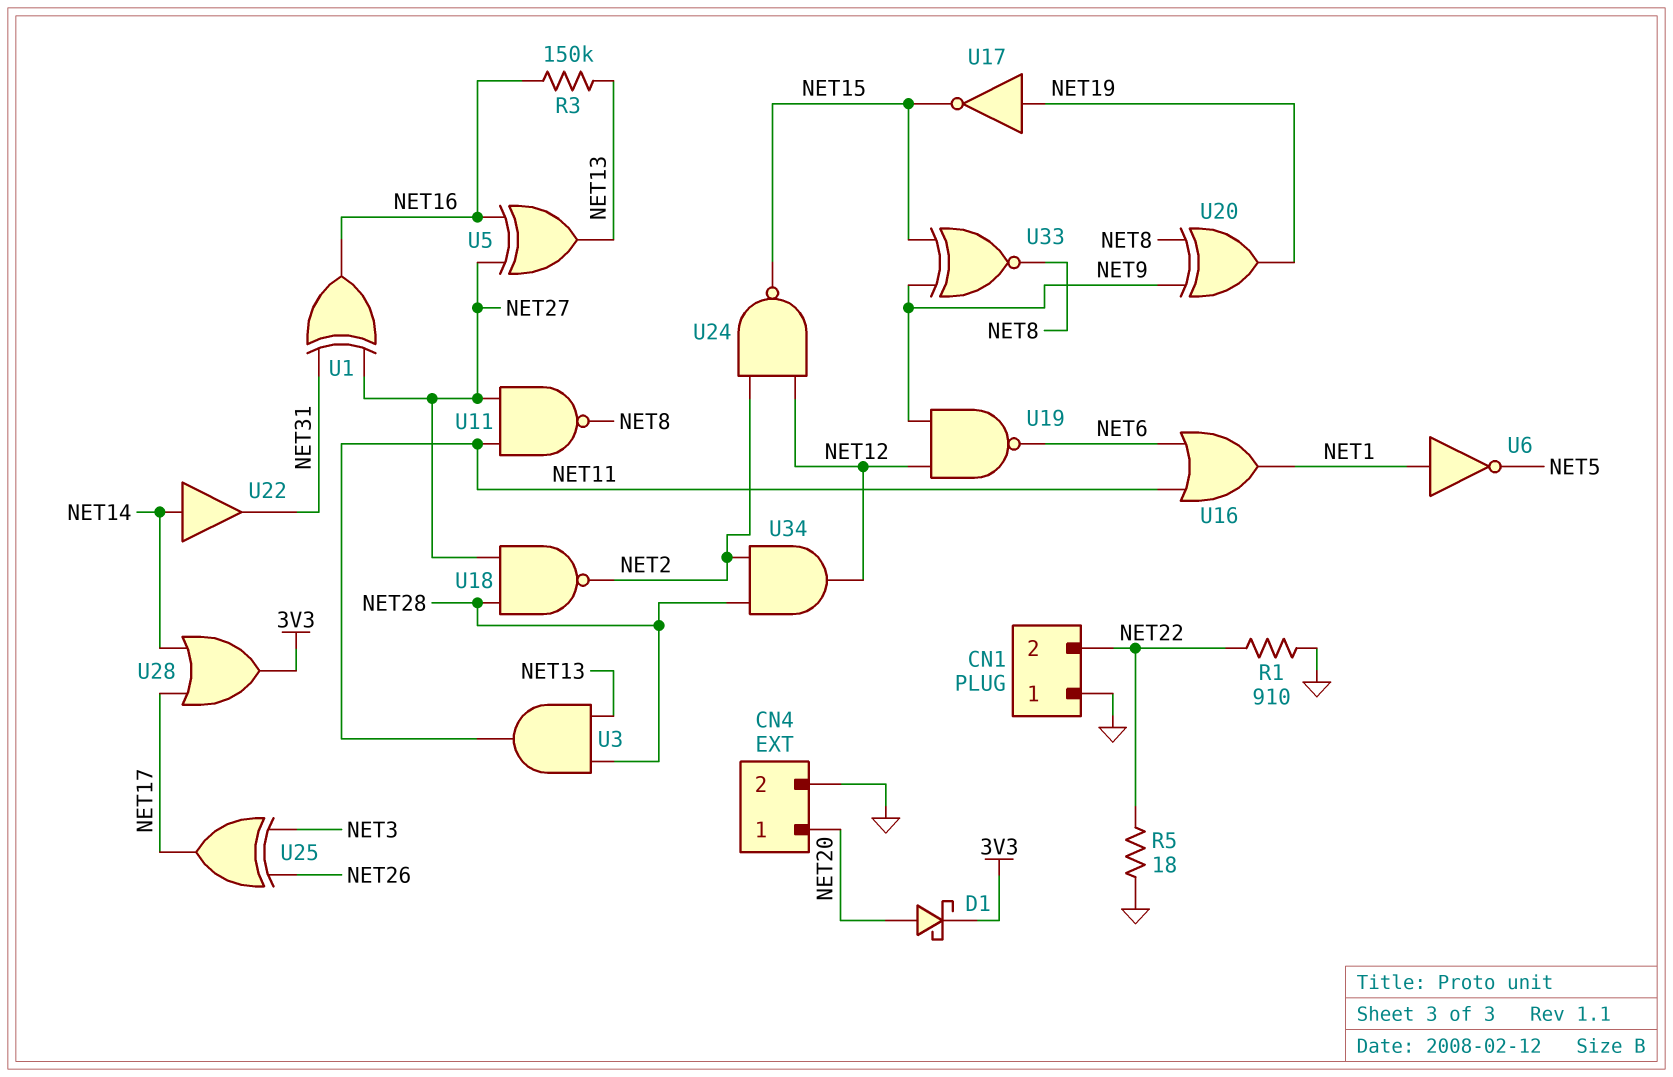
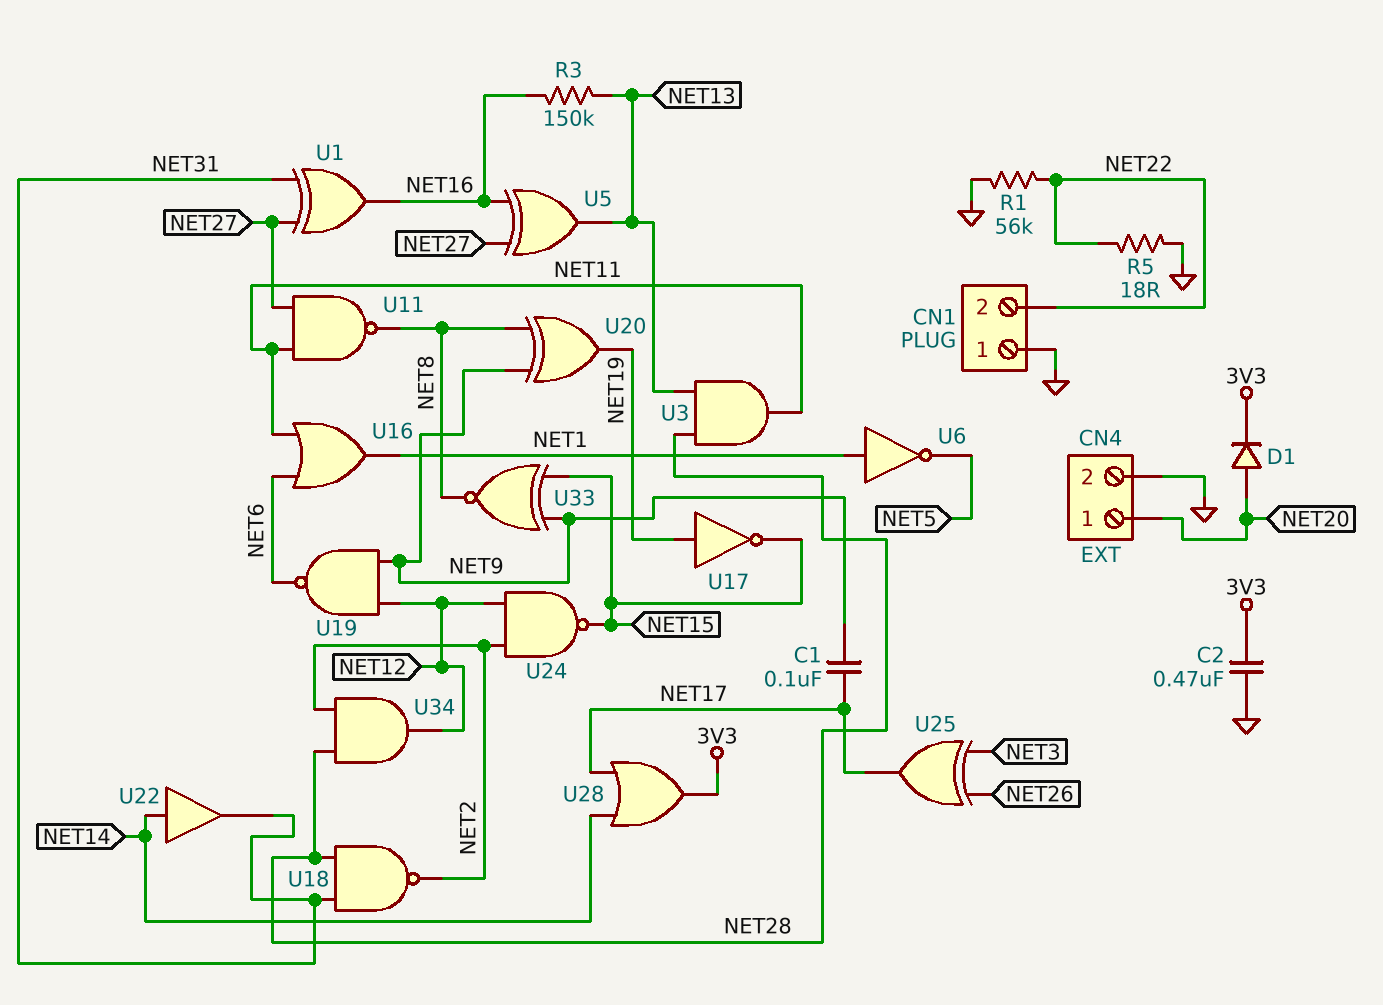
C1: none -> 100nF (NET9, NET17)
C2: none -> 470nF (3V3, GND)
D1: schottky (A NET20, K 3V3) -> diode (A NET20, K 3V3)
R1: 910 (GND, NET22) -> 56k (GND, NET22)
U18: NAND (in NET27, in NET28, out NET2) -> NAND (in NET28, in NET31, out NET2)

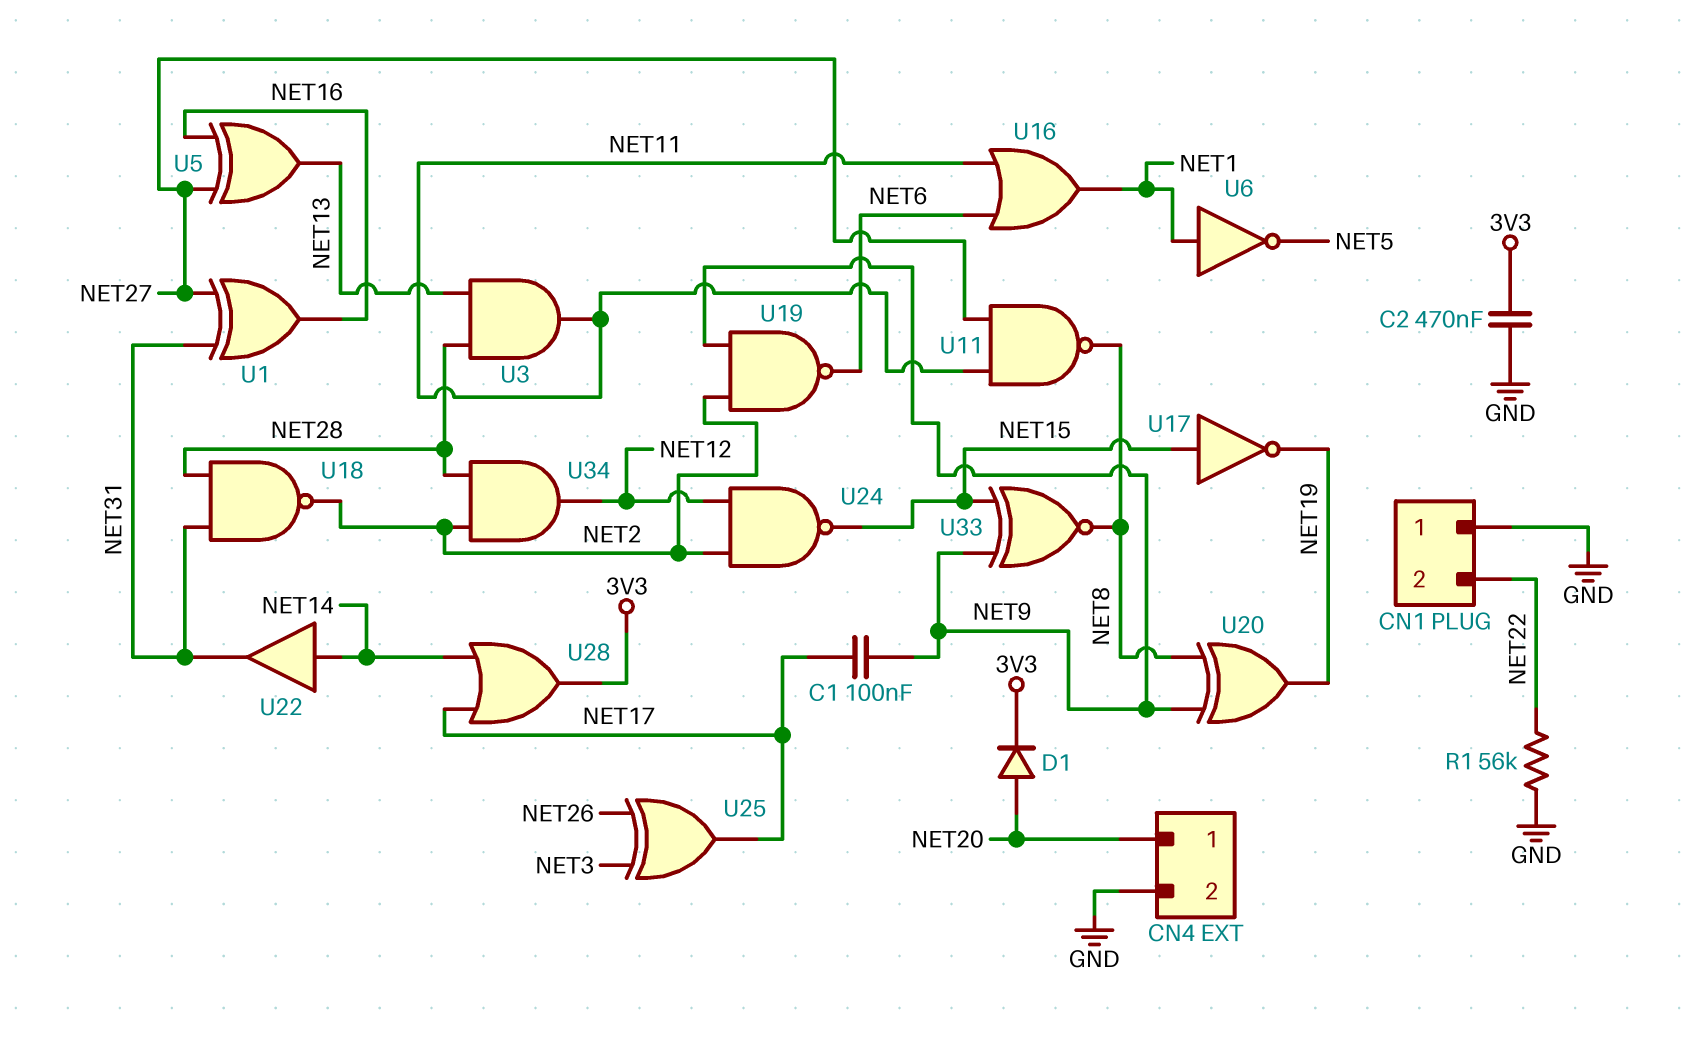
R3: 150k (NET13, NET16) -> none
R5: 18 (GND, NET22) -> none
U17: NOT (in NET19, out NET15) -> NOT (in NET15, out NET19)
U19: NAND (in NET9, in NET12, out NET6) -> NAND (in NET2, in NET9, out NET6)

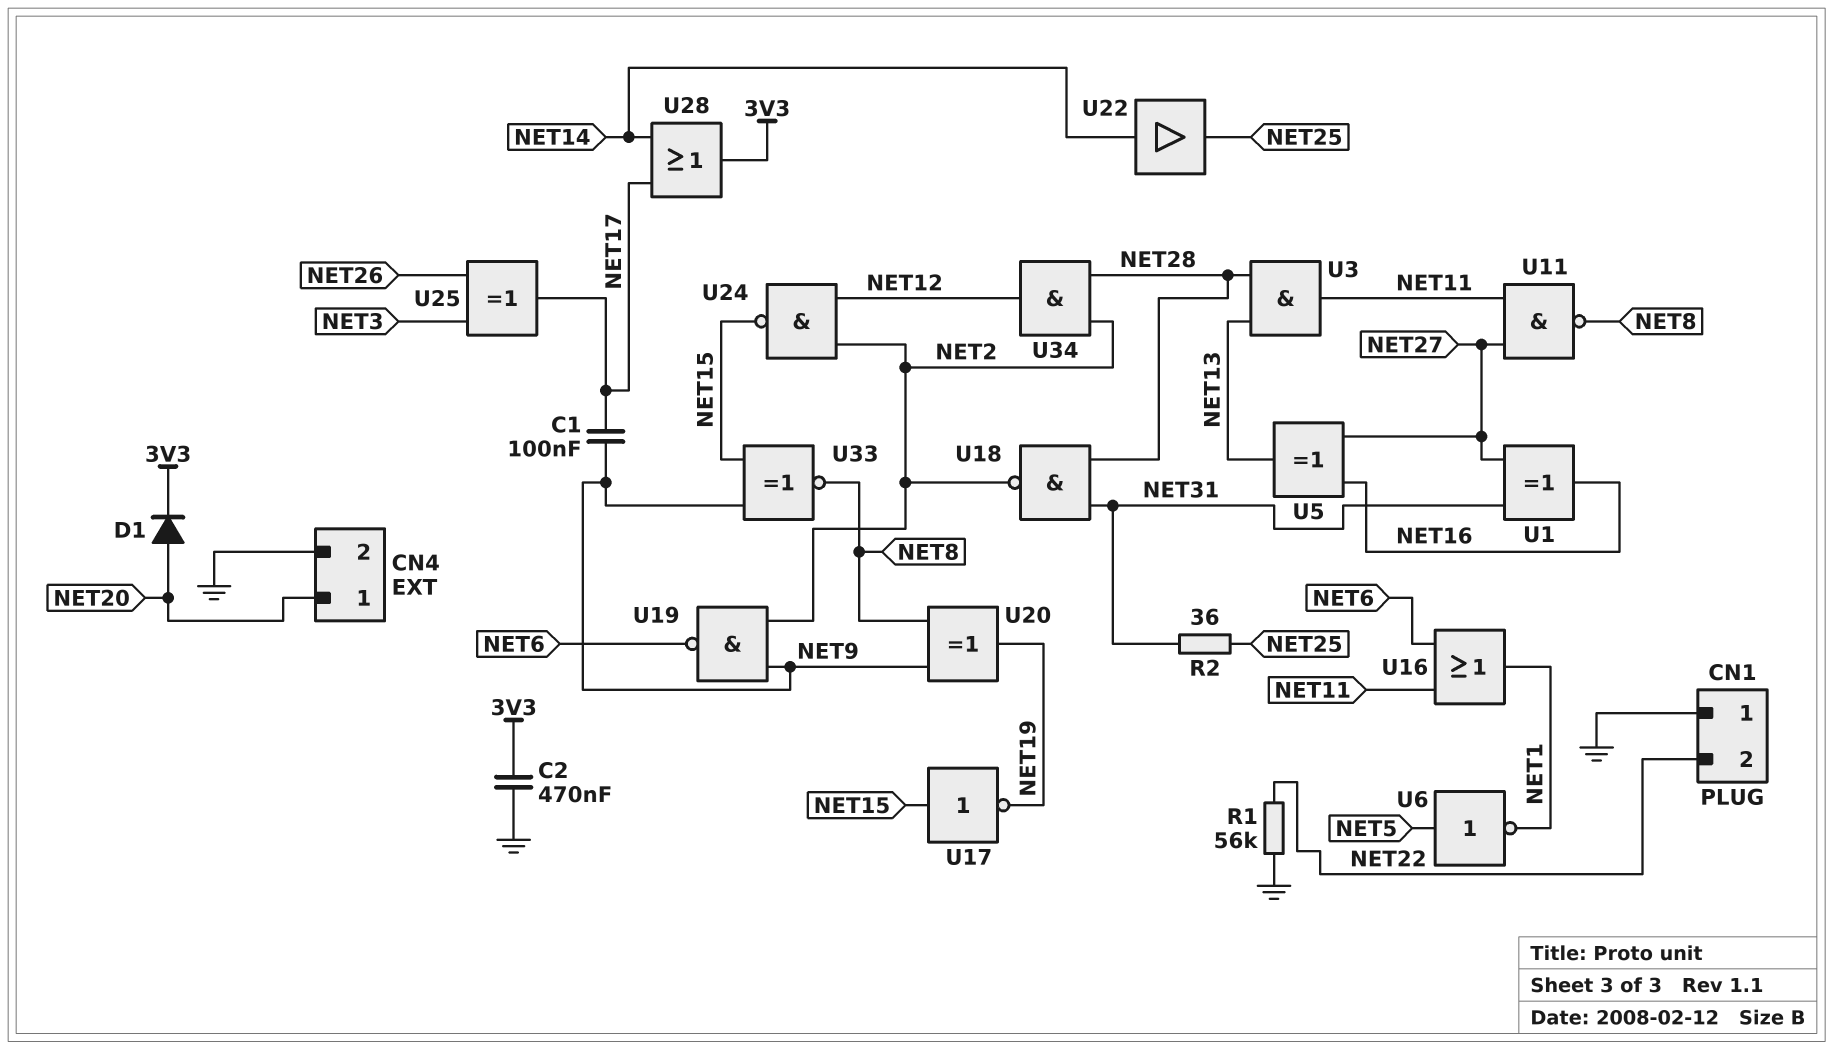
R2: none -> 36 (NET25, NET31)
U6: NOT (in NET1, out NET5) -> NOT (in NET5, out NET1)
U22: buffer (in NET14, out NET31) -> buffer (in NET14, out NET25)

